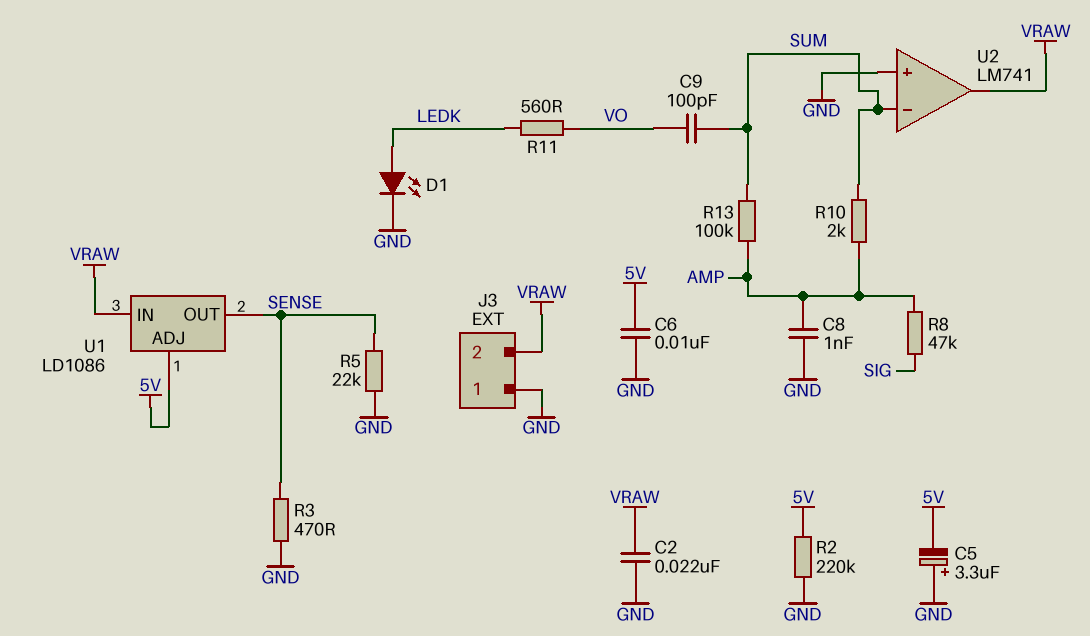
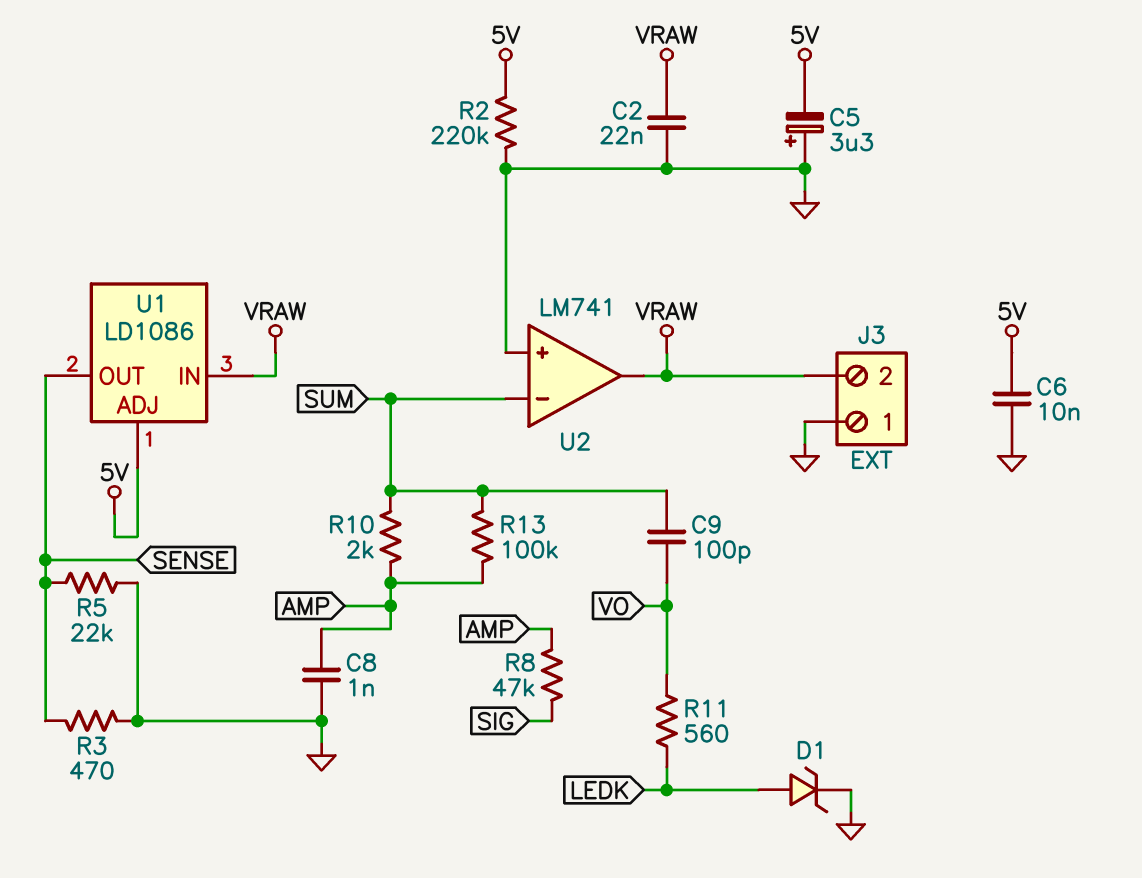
D1: LED (A LEDK, K GND) -> zener (A LEDK, K GND)

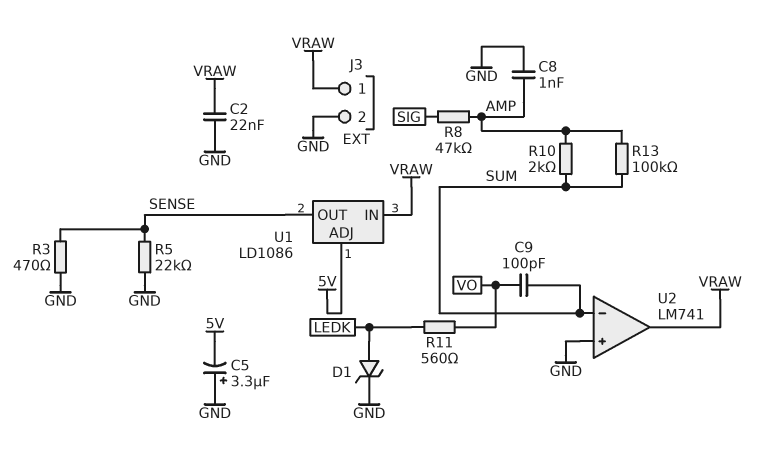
C6: 10nF (5V, GND) -> none
J3 pin 1: GND -> VRAW
J3 pin 2: VRAW -> GND
R2: 220k (5V, GND) -> none

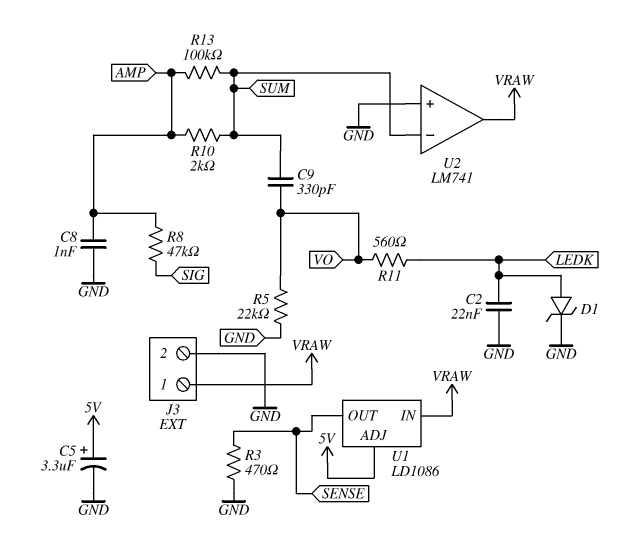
C2: 22nF (GND, VRAW) -> 22nF (GND, LEDK)
C5: 3.3uF (plus GND, minus 5V) -> 3.3uF (plus 5V, minus GND)
C9: 100pF (SUM, VO) -> 330pF (SUM, VO)
R5: 22k (GND, SENSE) -> 22k (GND, VO)

